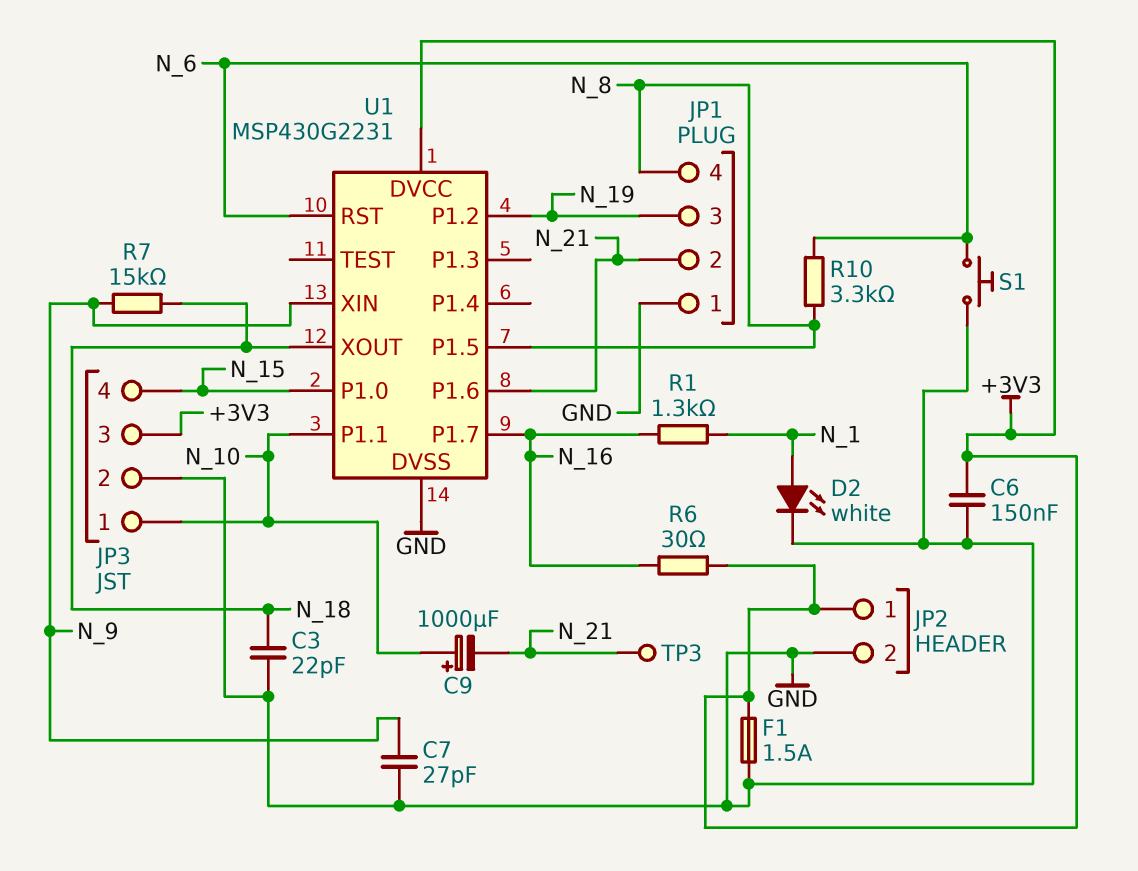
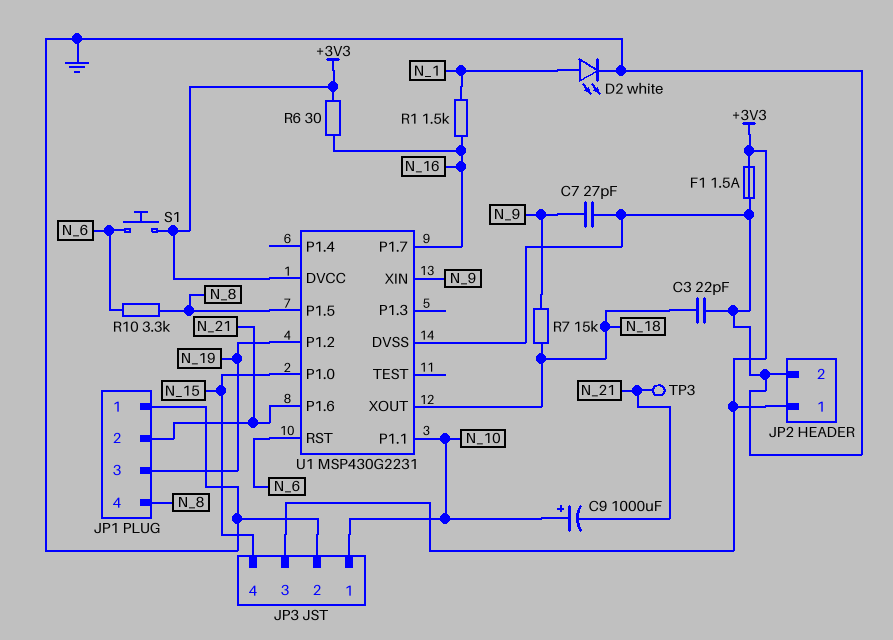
C6: 150nF (+3V3, GND) -> none
R1: 1.3k (N_1, N_16) -> 1.5k (N_1, N_16)
S1: button (GND, N_6) -> button (+3V3, N_6)

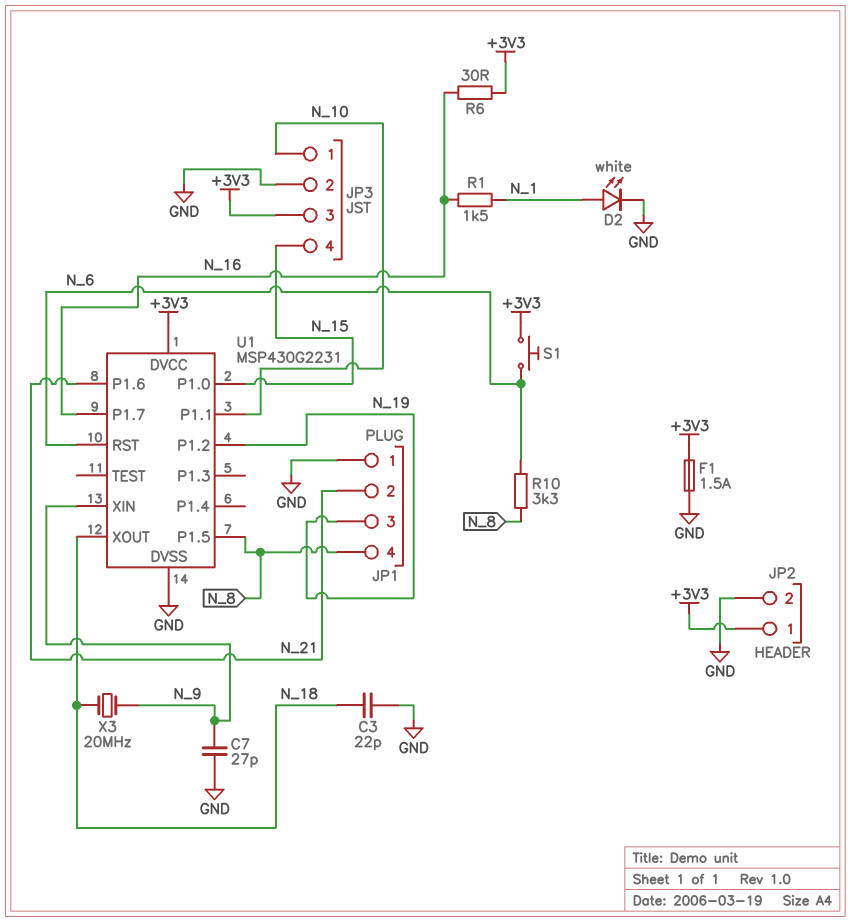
C9: 1000uF (plus N_10, minus N_21) -> none
R7: 15k (N_9, N_18) -> none
TP3: test point (N_21) -> none
X3: none -> 20MHz (N_9, N_18)

